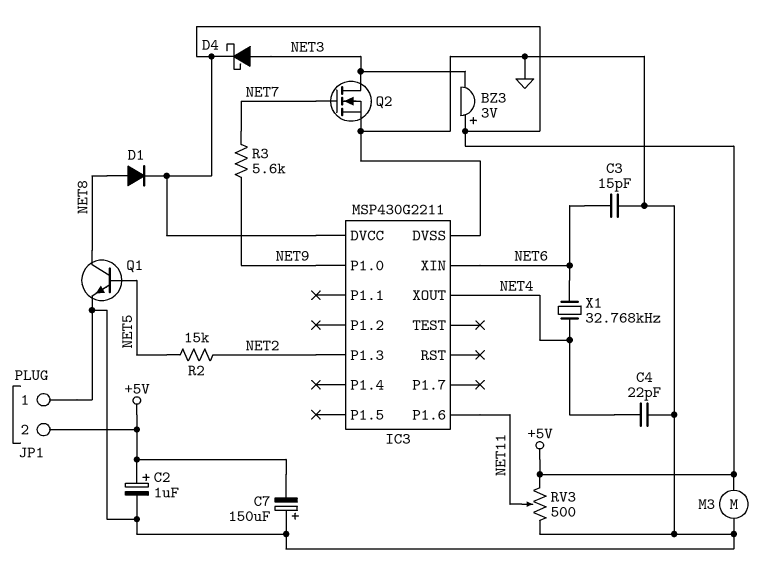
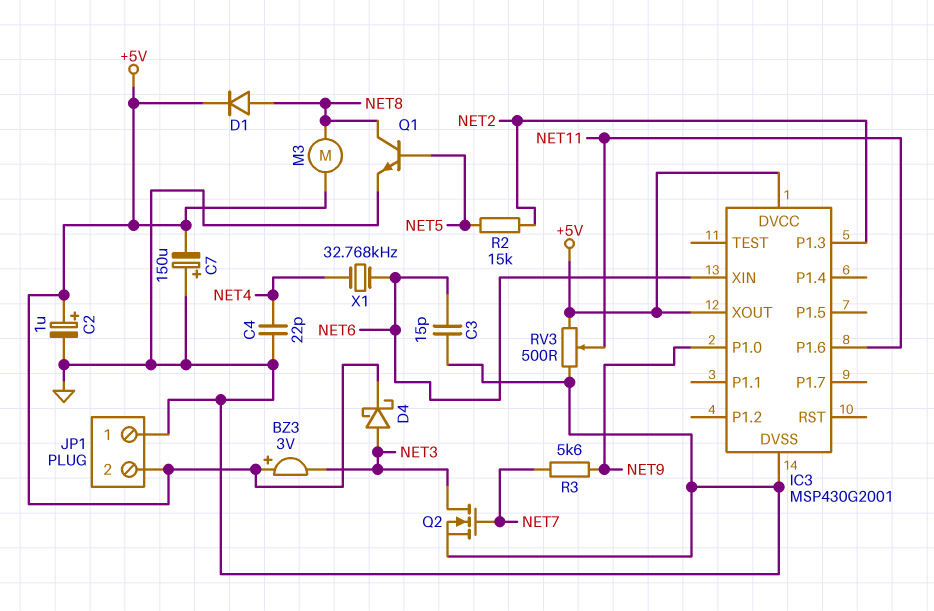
IC3: MSP430G2211 -> MSP430G2001
IC3 pin XOUT: NET4 -> +5V
M3: motor (+5V, GND) -> motor (+5V, NET8)

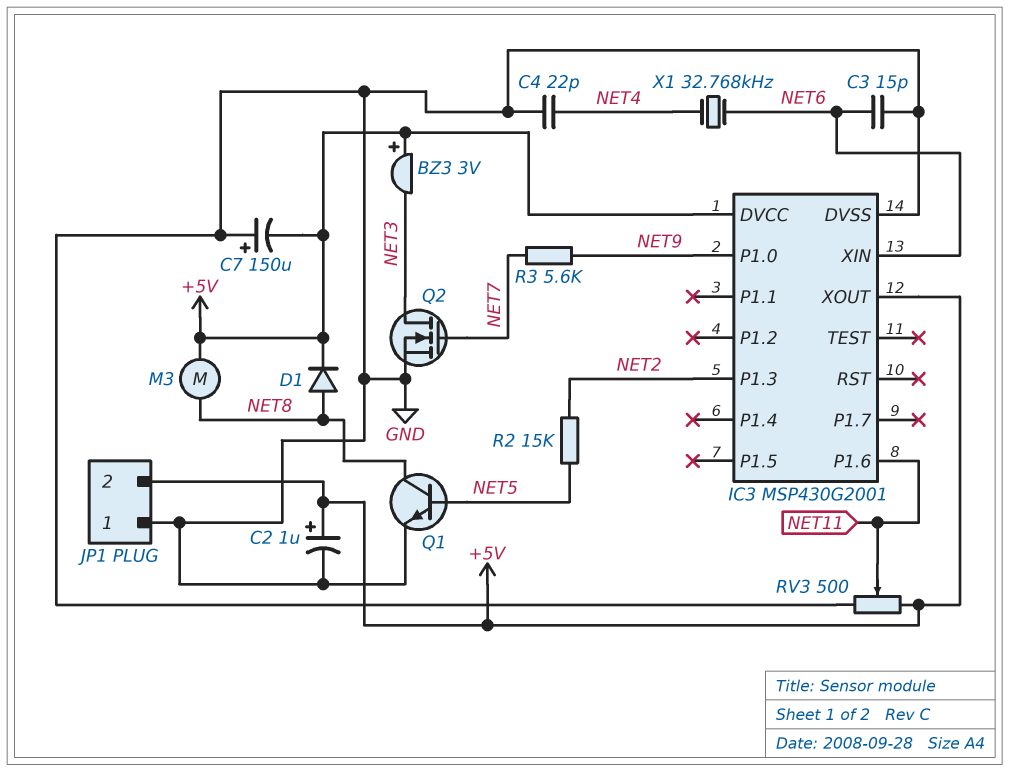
D4: schottky (A NET3, K +5V) -> none

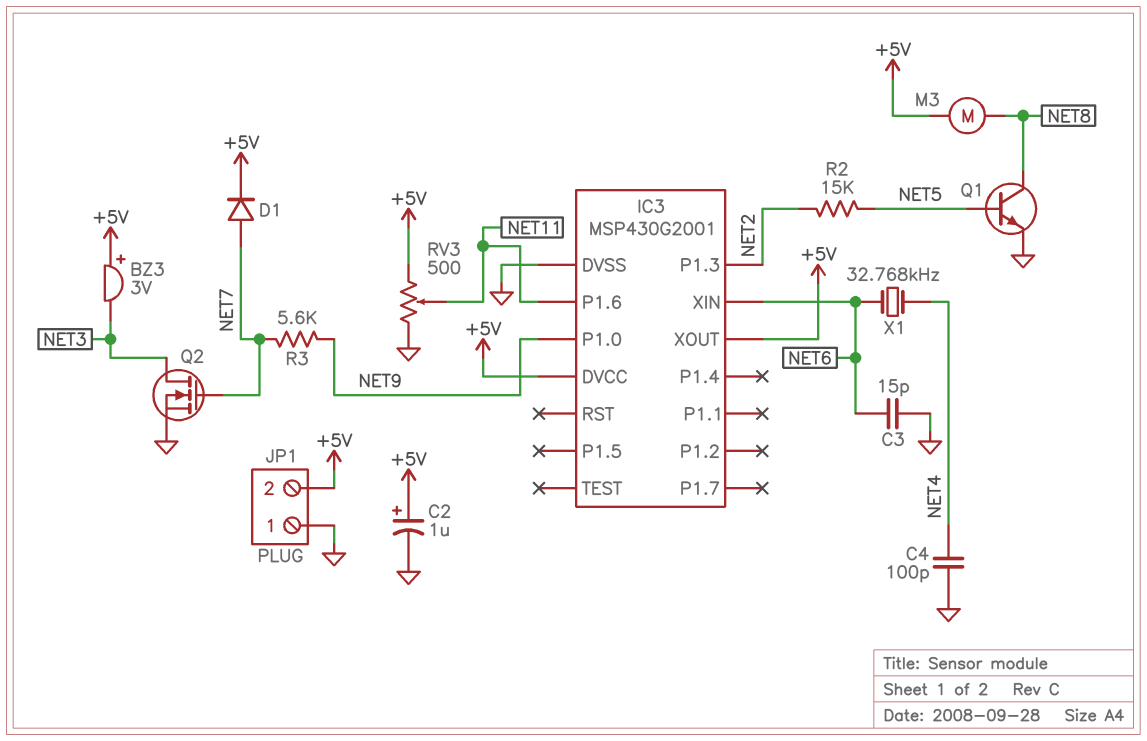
C4: 22pF (GND, NET4) -> 100pF (GND, NET4)
C7: 150uF (plus GND, minus +5V) -> none
D1: diode (A NET8, K +5V) -> diode (A NET7, K +5V)

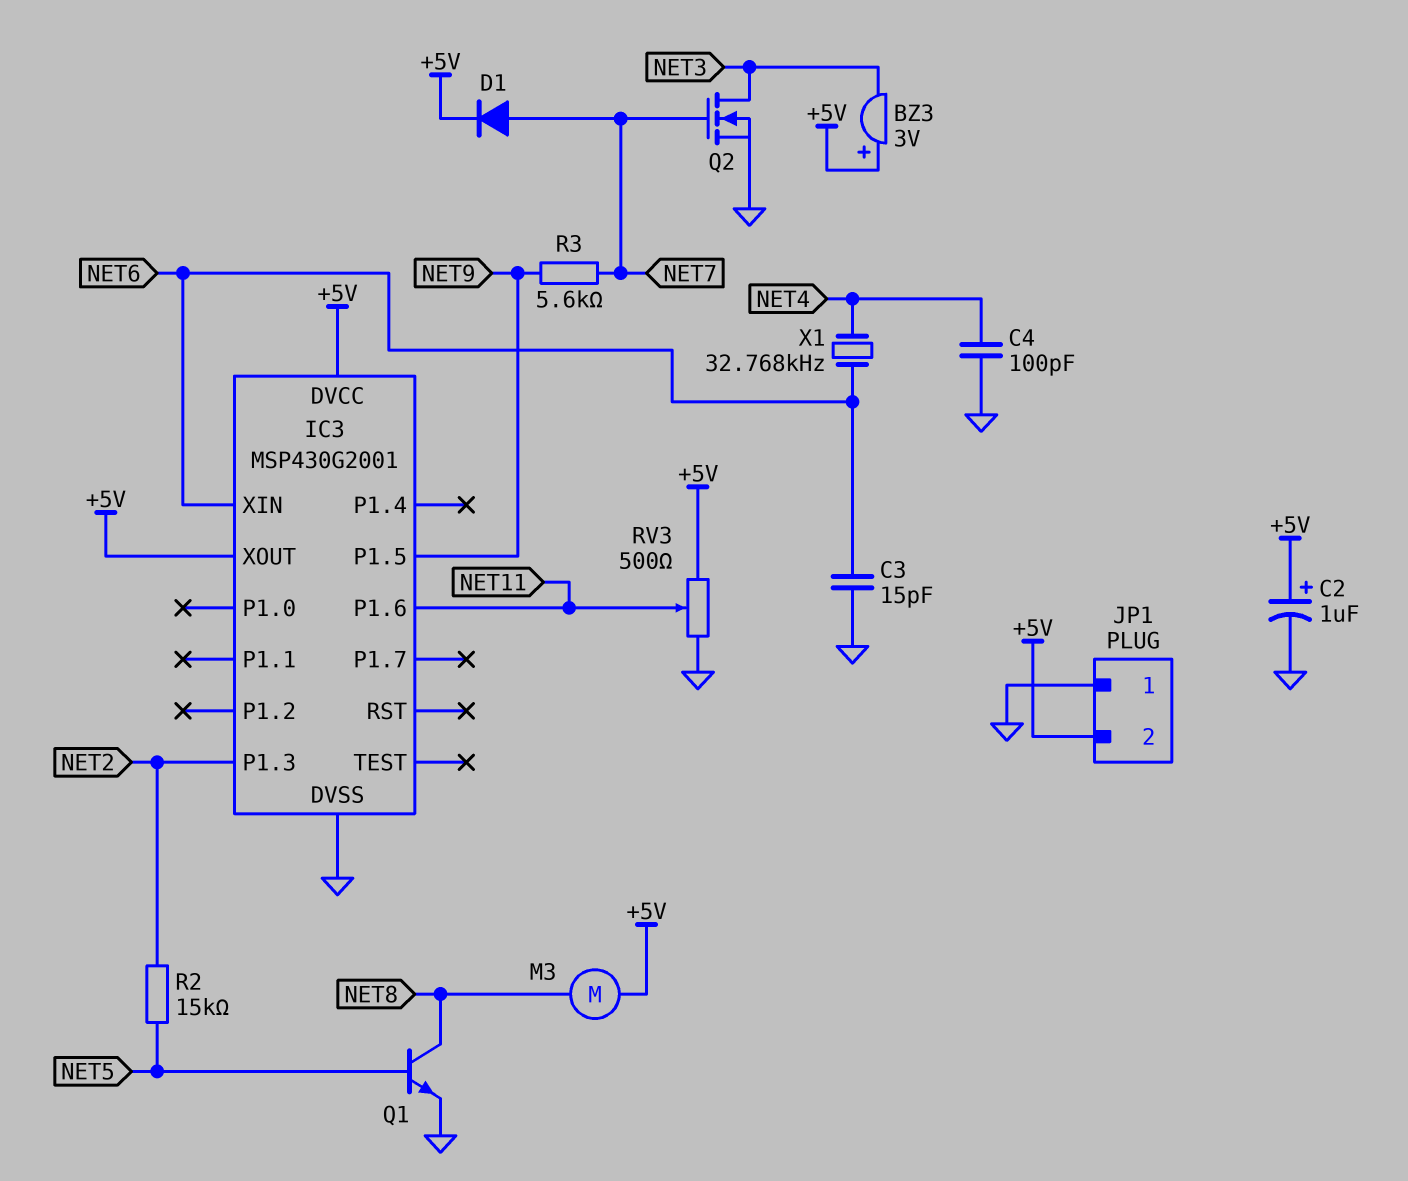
IC3 pin P1.0: NET9 -> none
IC3 pin P1.5: none -> NET9

